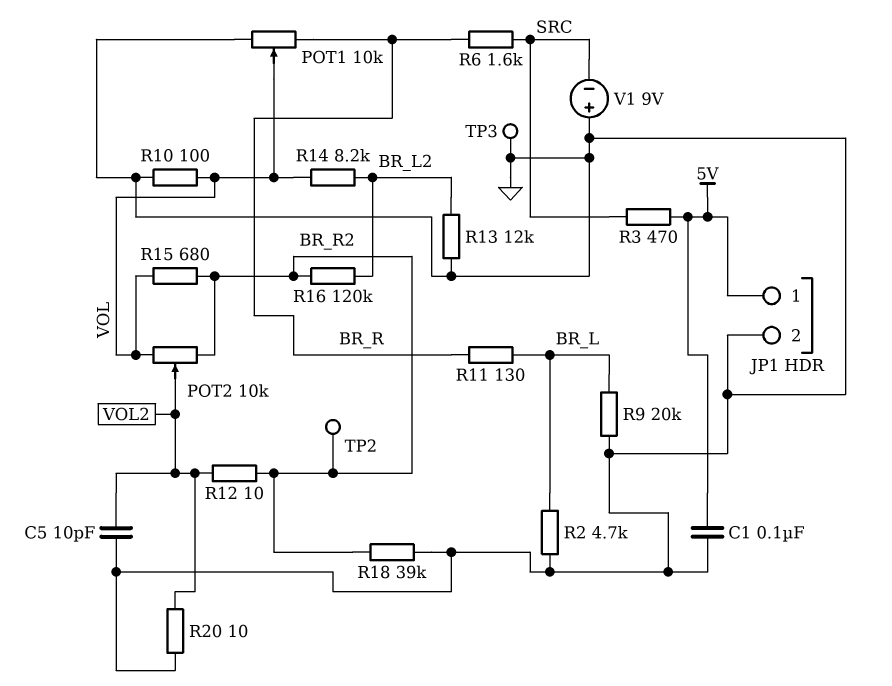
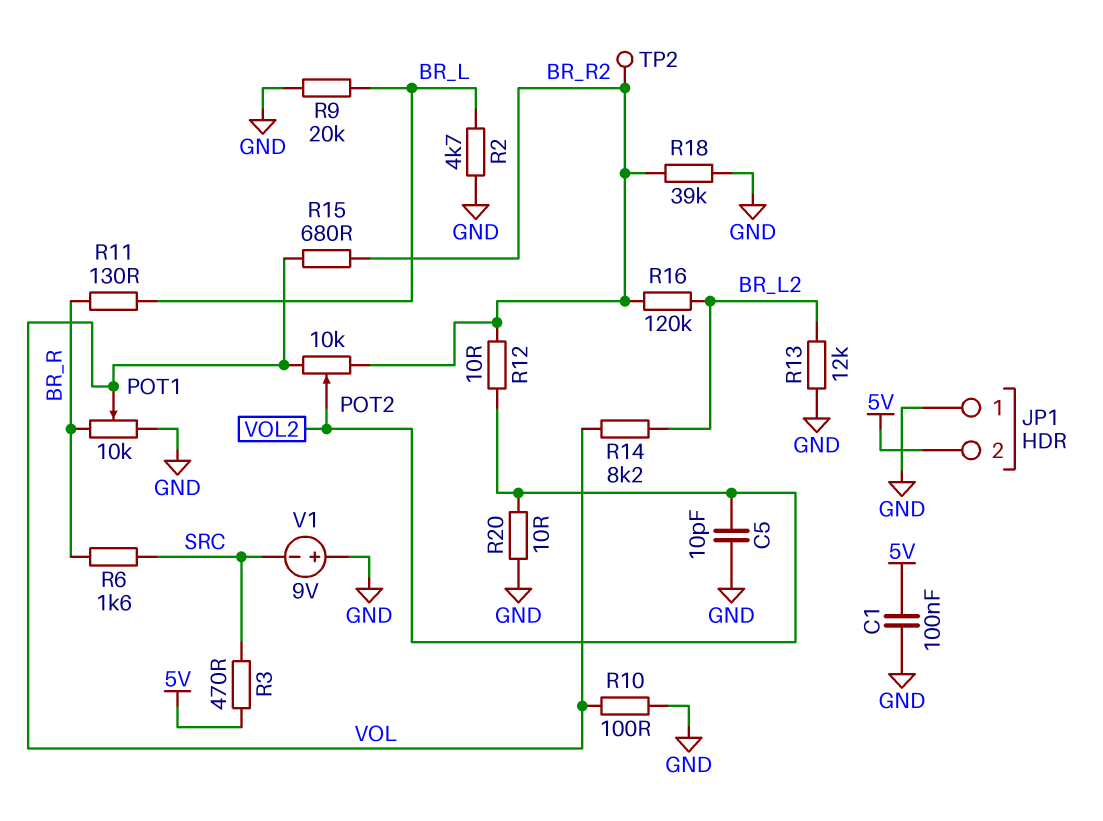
JP1 pin 1: 5V -> GND
JP1 pin 2: GND -> 5V
TP3: test point (GND) -> none

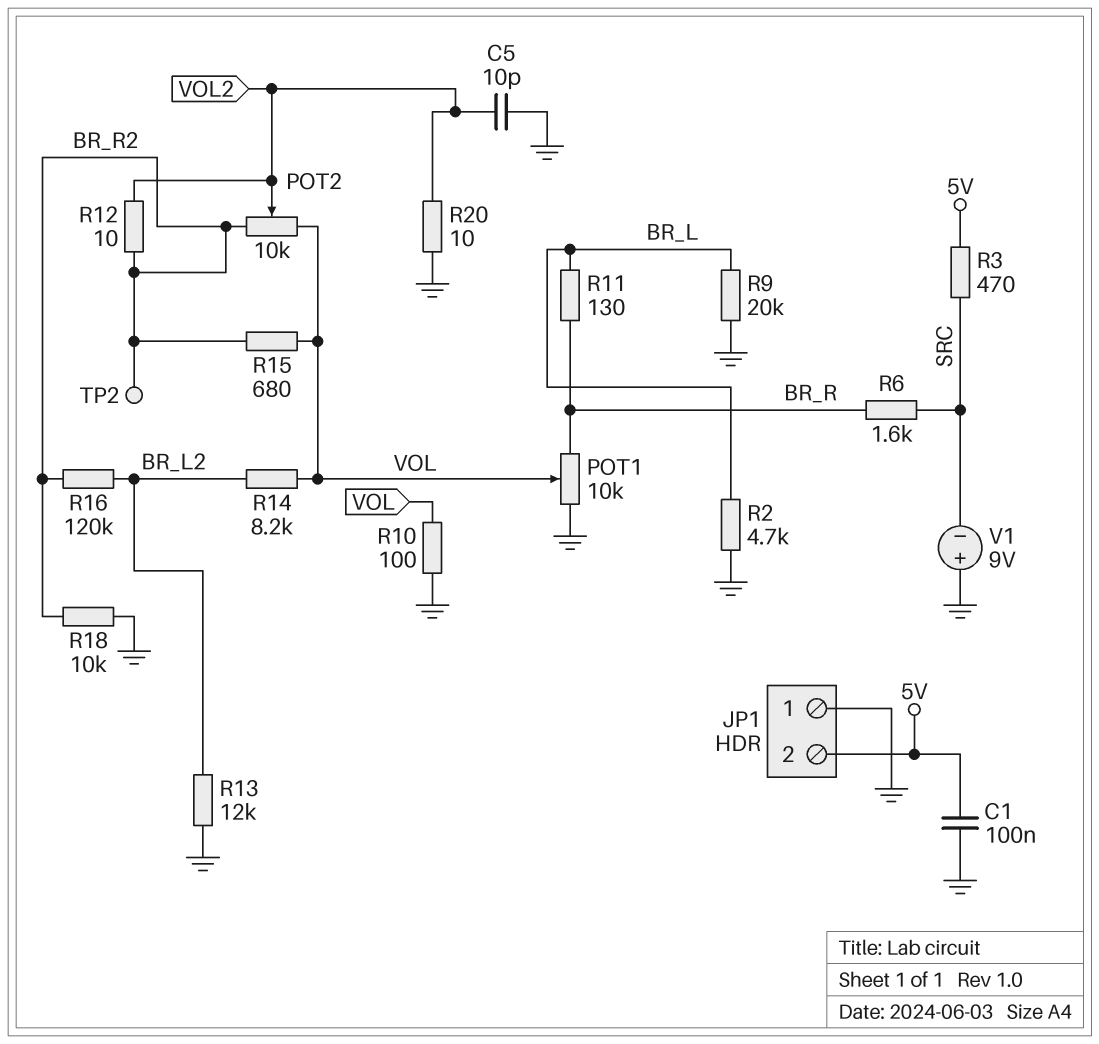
R18: 39k (BR_R2, GND) -> 10k (BR_R2, GND)

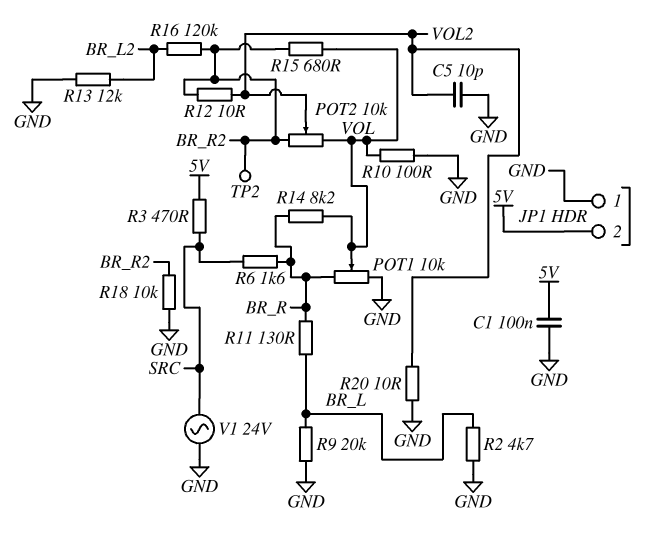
R14: 8.2k (BR_L2, VOL) -> 8.2k (BR_R, VOL)
V1: 9V (plus GND, minus SRC) -> AC 24V (GND, SRC)

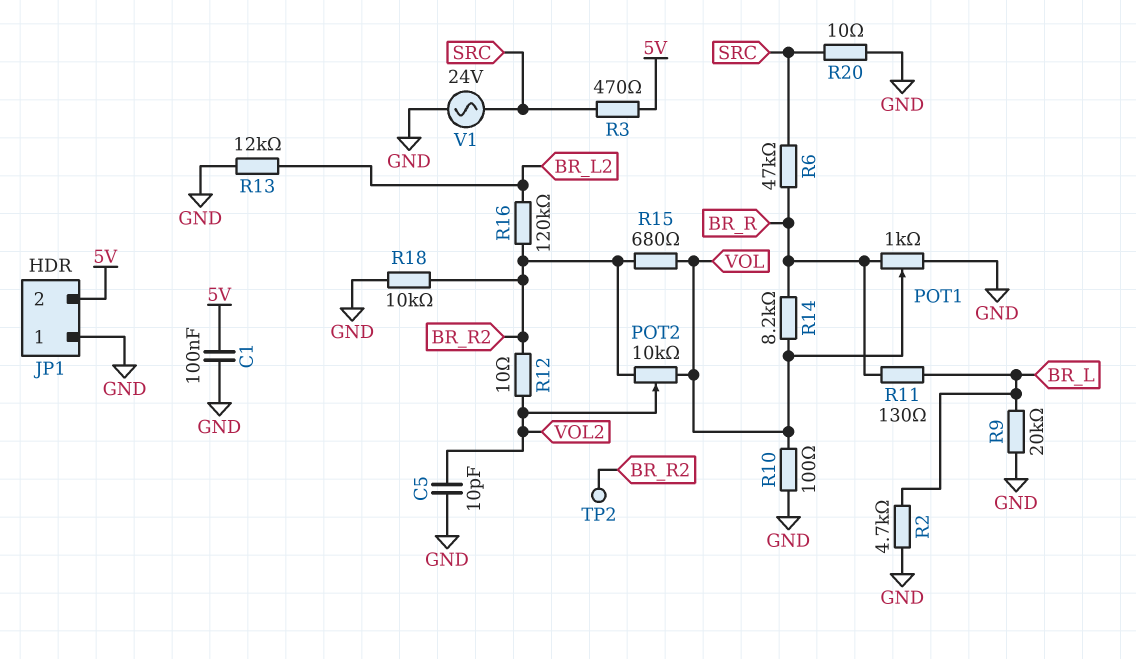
POT1: 10k (BR_R, GND, wiper VOL) -> 1k (BR_R, GND, wiper VOL)
R6: 1.6k (BR_R, SRC) -> 47k (BR_R, SRC)
R20: 10 (GND, VOL2) -> 10 (GND, SRC)

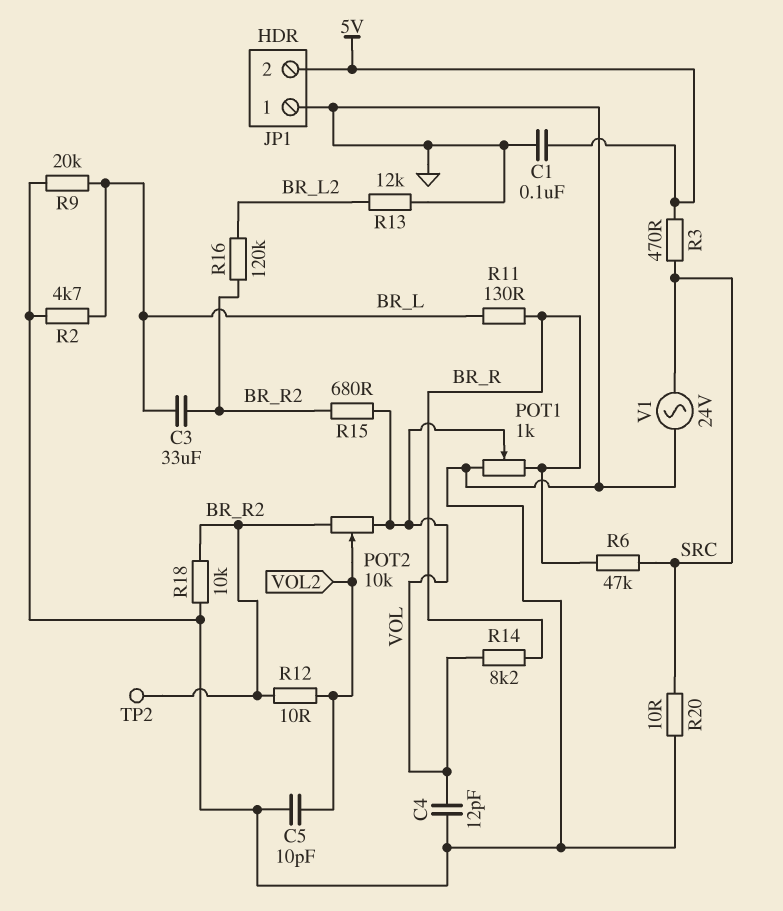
C3: none -> 33uF (BR_L, BR_R2)
C4: none -> 12pF (GND, VOL)
R10: 100 (GND, VOL) -> none

